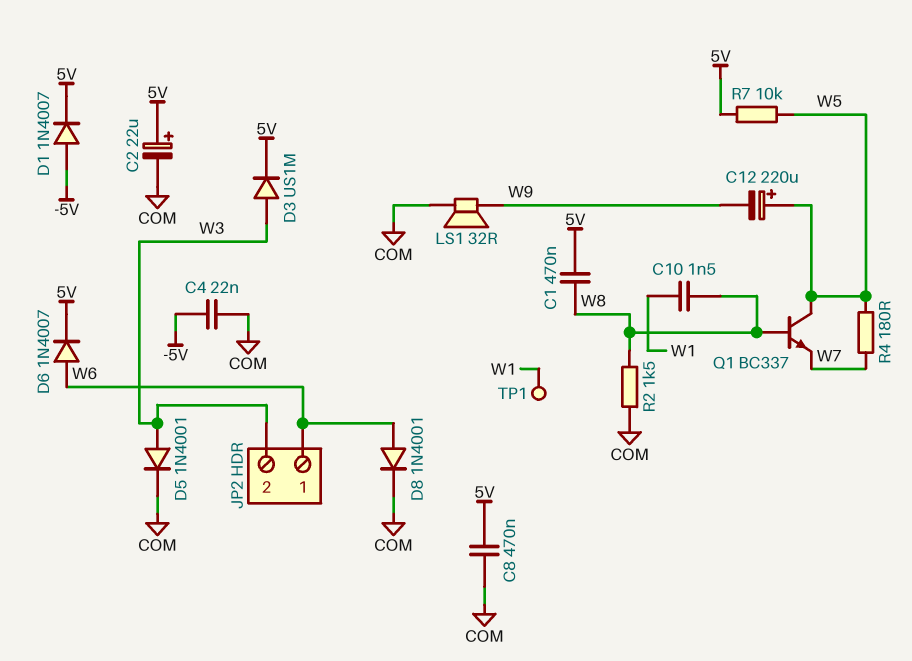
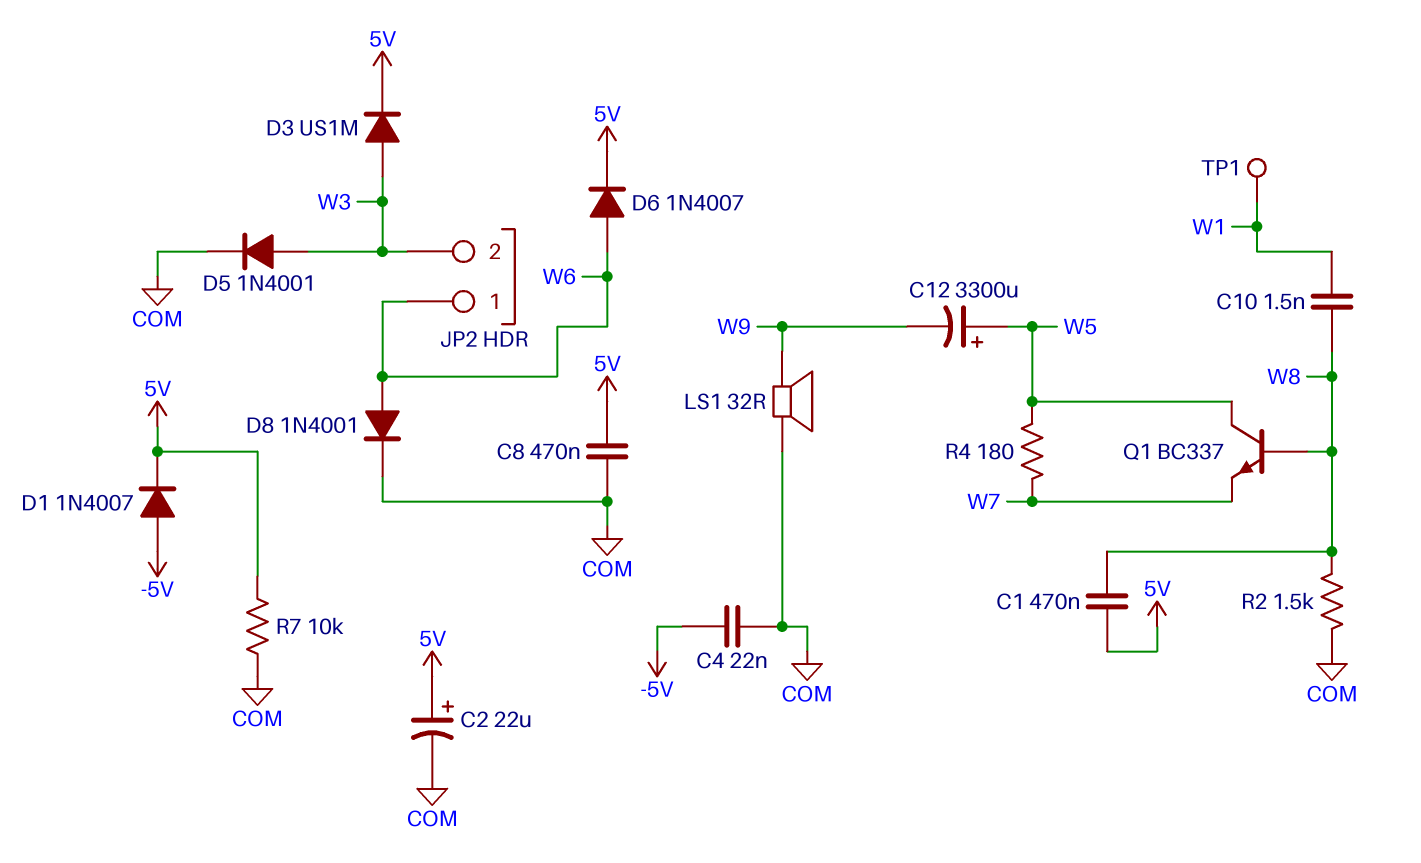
C12: 220uF (plus W5, minus W9) -> 3300uF (plus W5, minus W9)
R7: 10k (5V, W5) -> 10k (5V, COM)

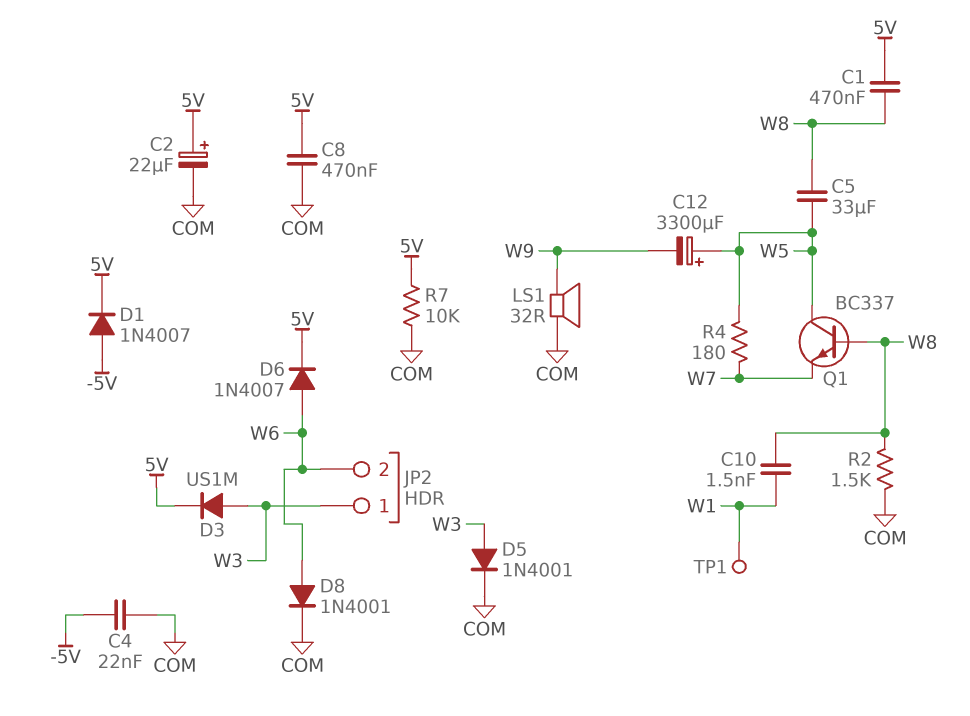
C5: none -> 33uF (W5, W8)
JP2 pin 1: W6 -> W3
JP2 pin 2: W3 -> W6

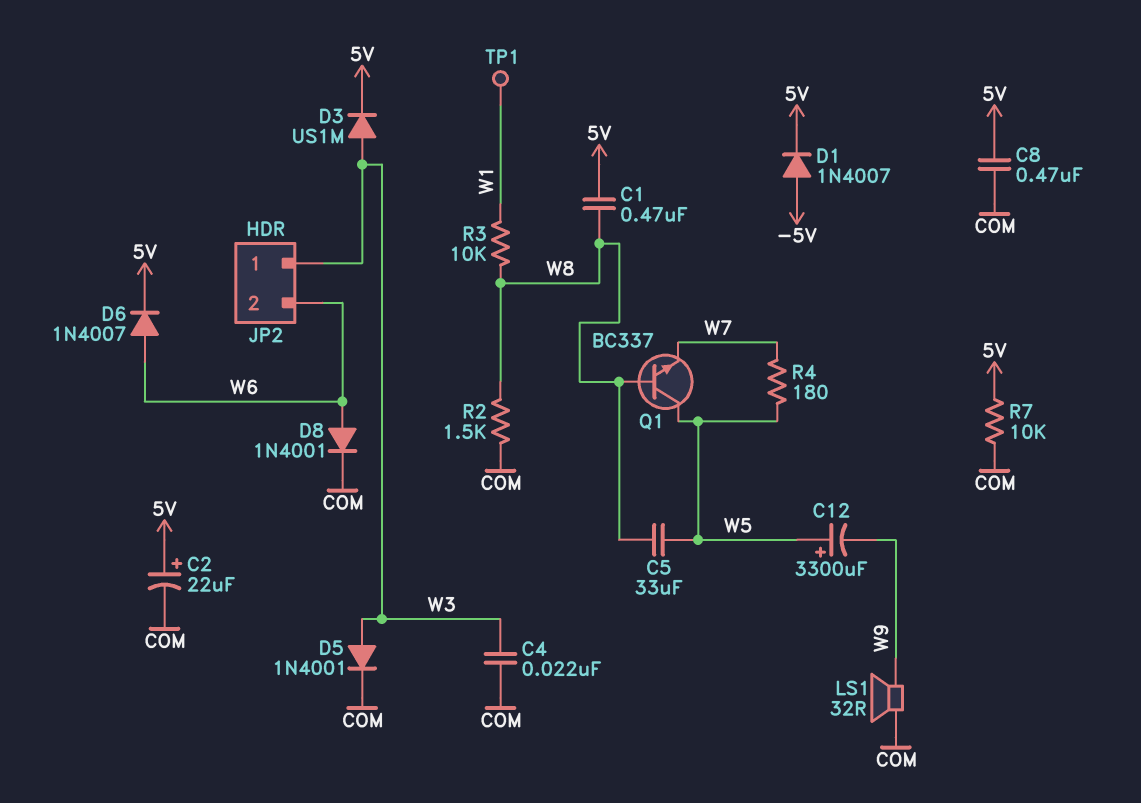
C4: 22nF (-5V, COM) -> 22nF (COM, W3)
C10: 1.5nF (W1, W8) -> none
R3: none -> 10k (W1, W8)

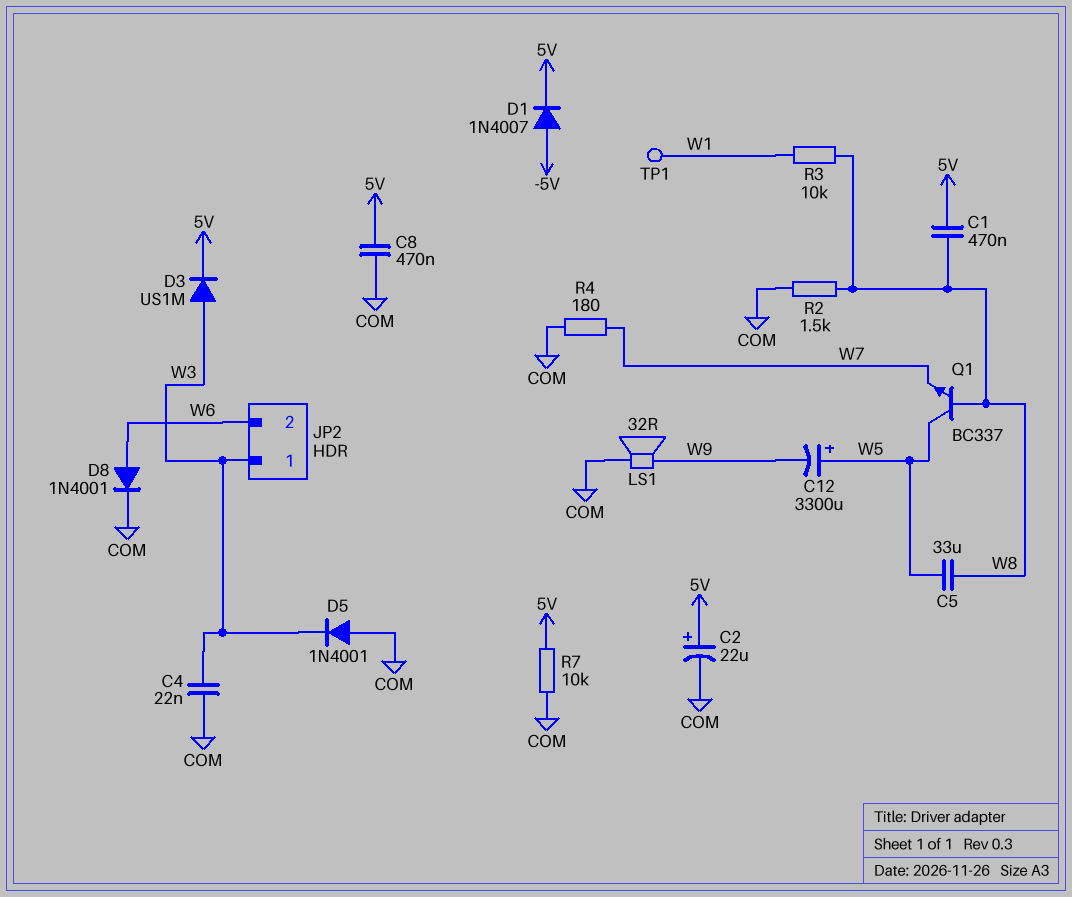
D5: diode 1N4001 (A W3, K COM) -> diode 1N4001 (A COM, K W3)
D6: diode 1N4007 (A W6, K 5V) -> none
R4: 180 (W5, W7) -> 180 (COM, W7)

